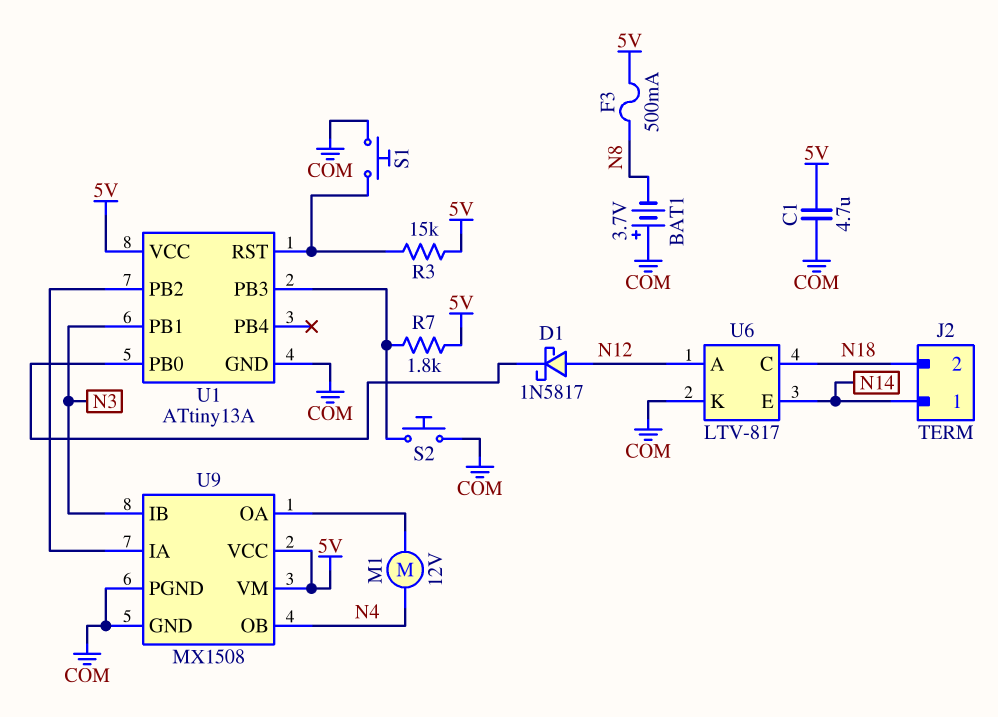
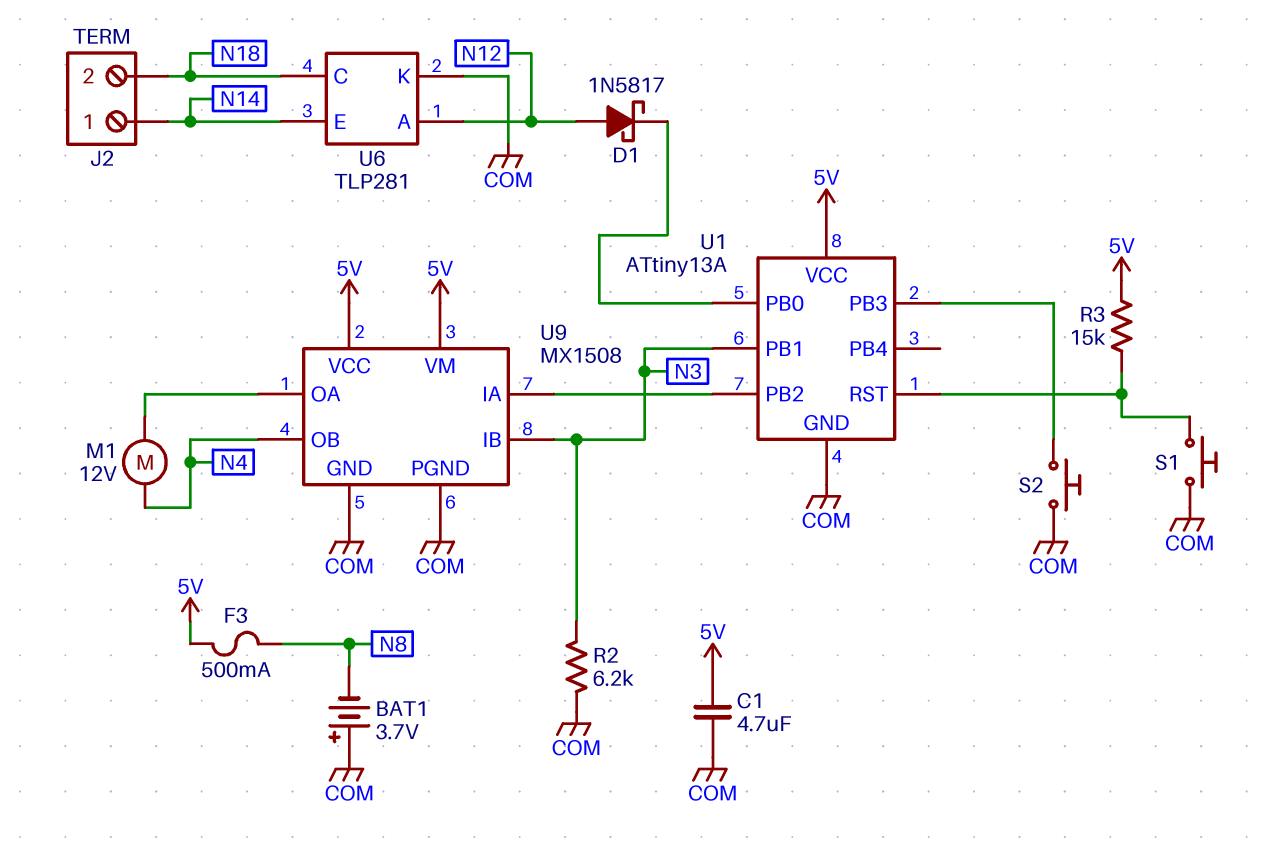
R2: none -> 6.2k (COM, N3)
R7: 1.8k (5V, U1/PB3) -> none
U6: LTV-817 -> TLP281

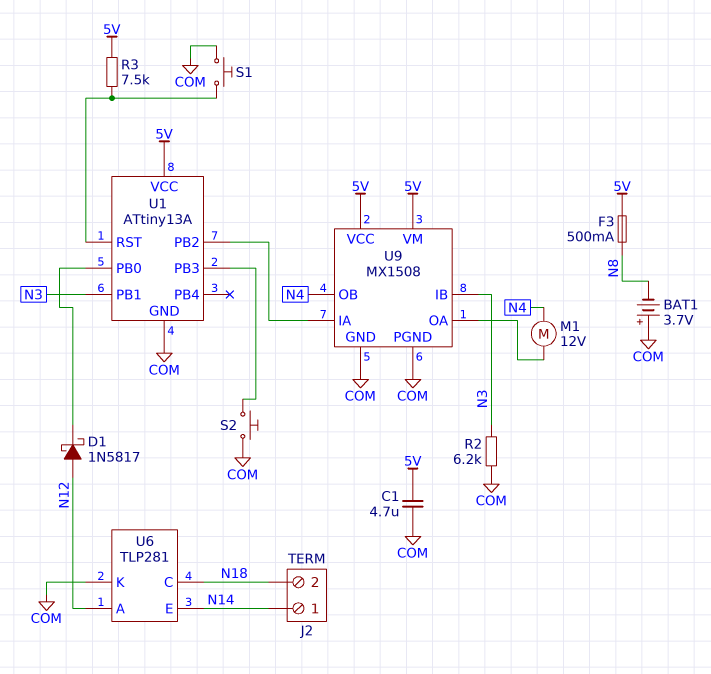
R3: 15k (5V, U1/RST) -> 7.5k (5V, U1/RST)

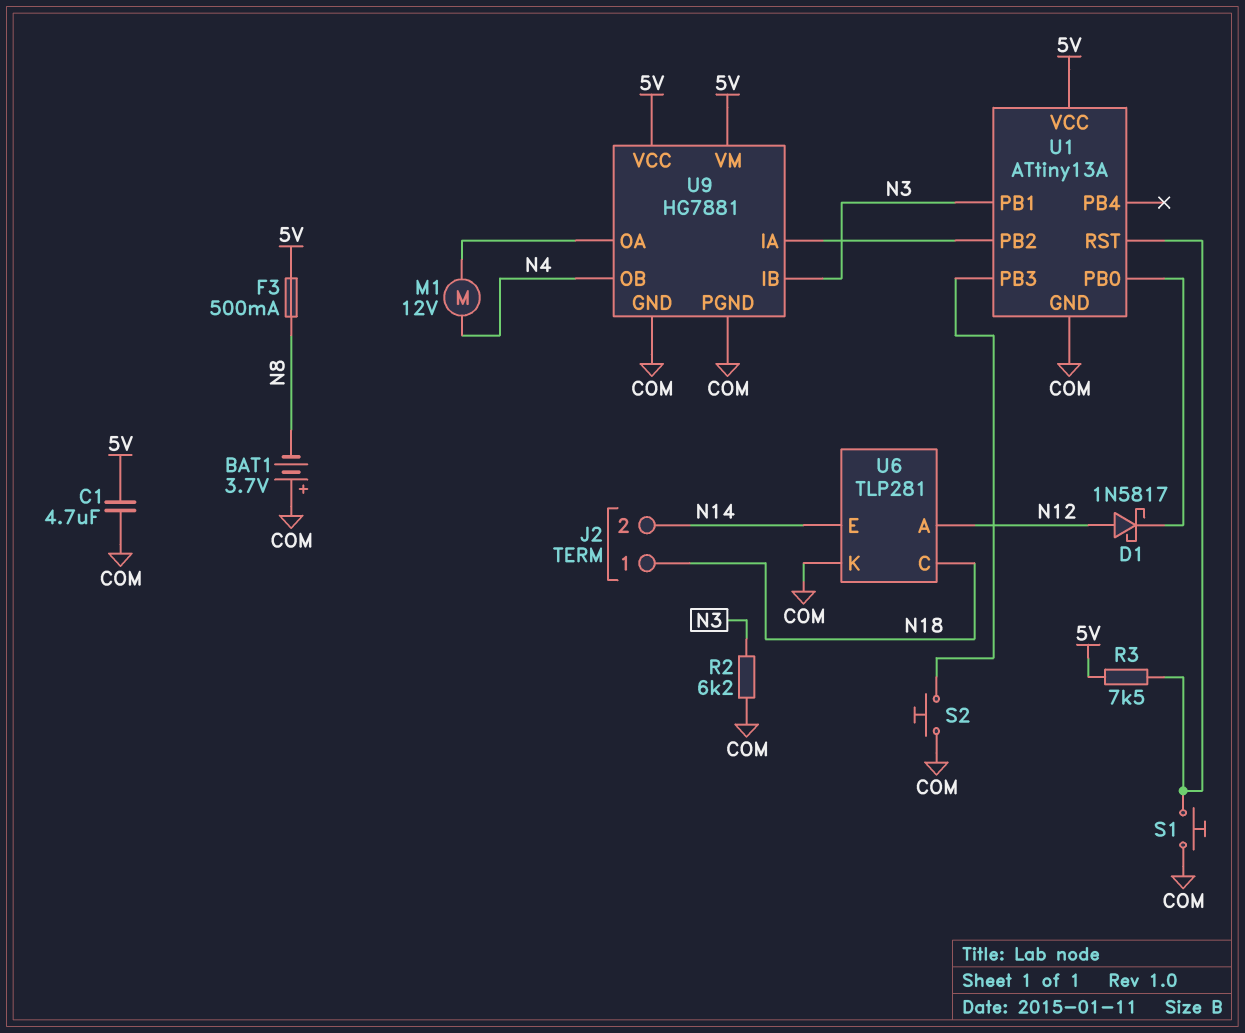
J2 pin 1: N14 -> N18
J2 pin 2: N18 -> N14
U9: MX1508 -> HG7881

